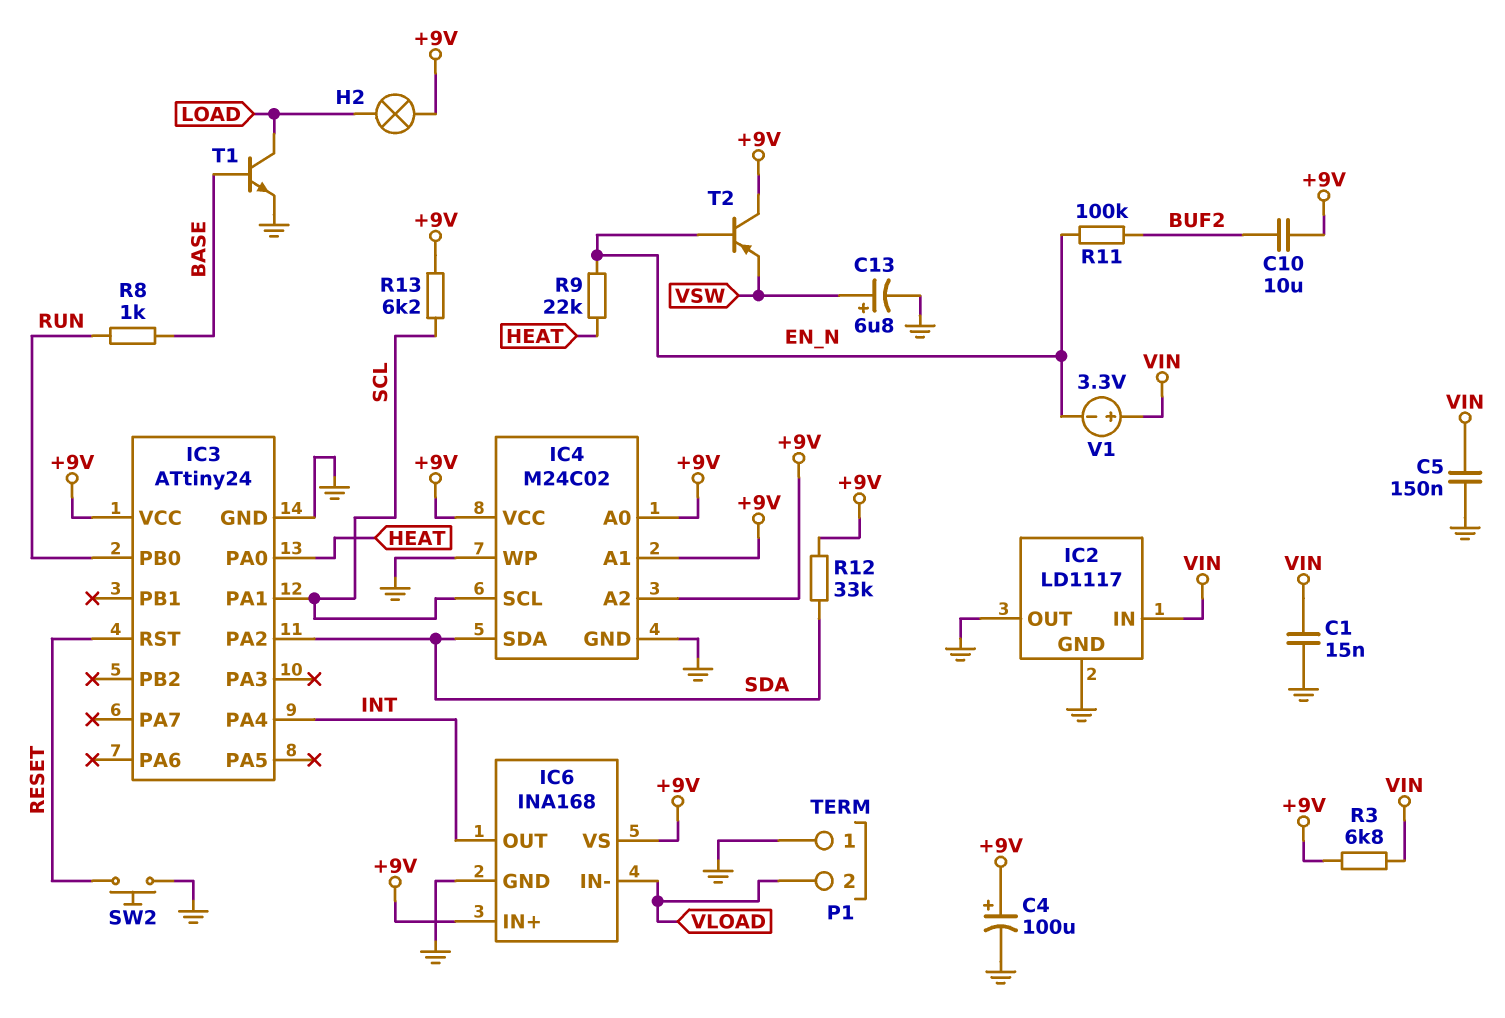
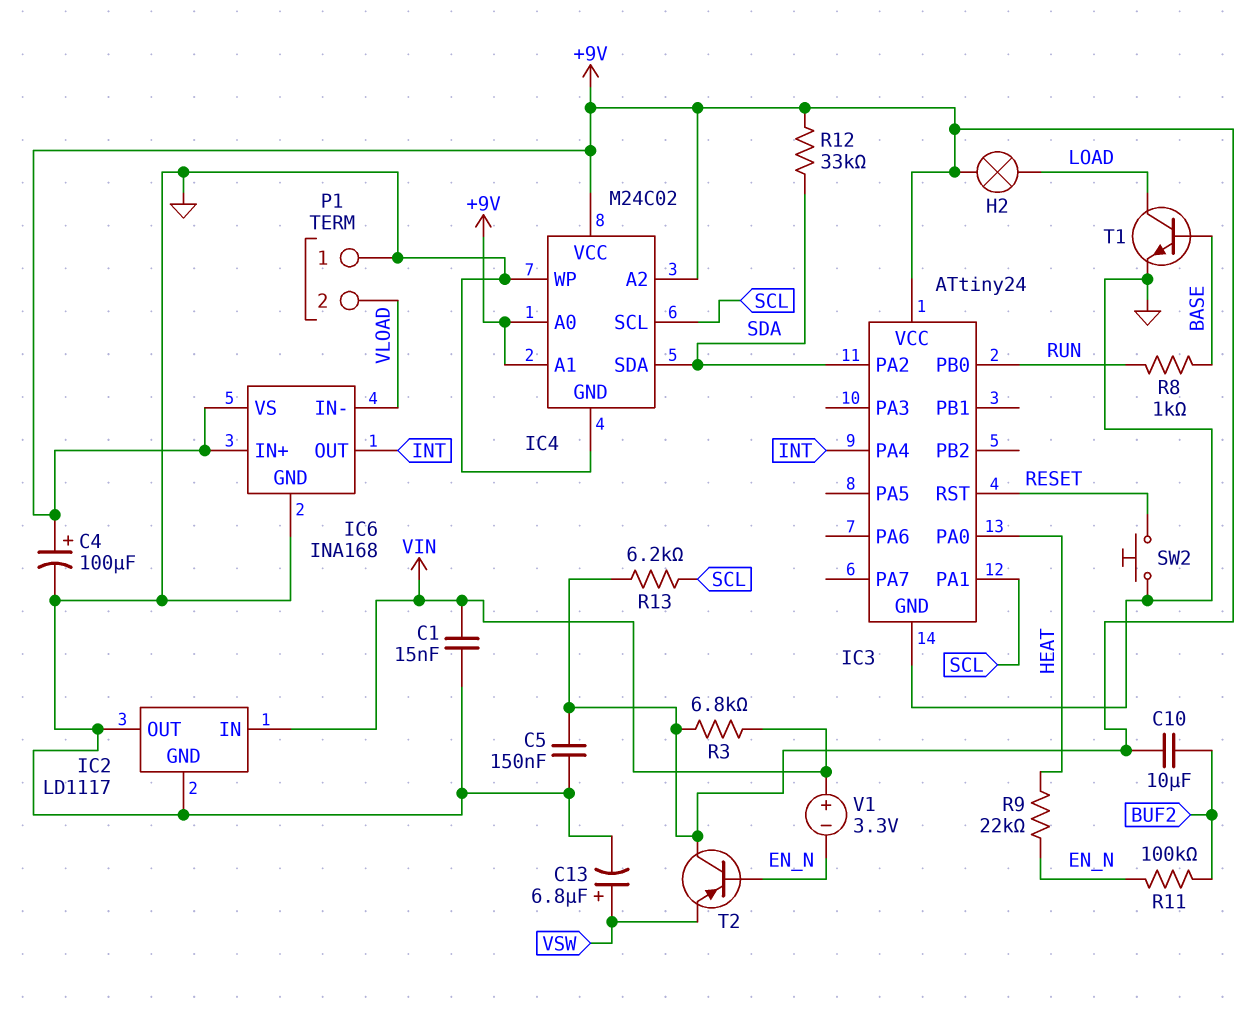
C5: 150nF (GND, VIN) -> 150nF (+9V, GND)

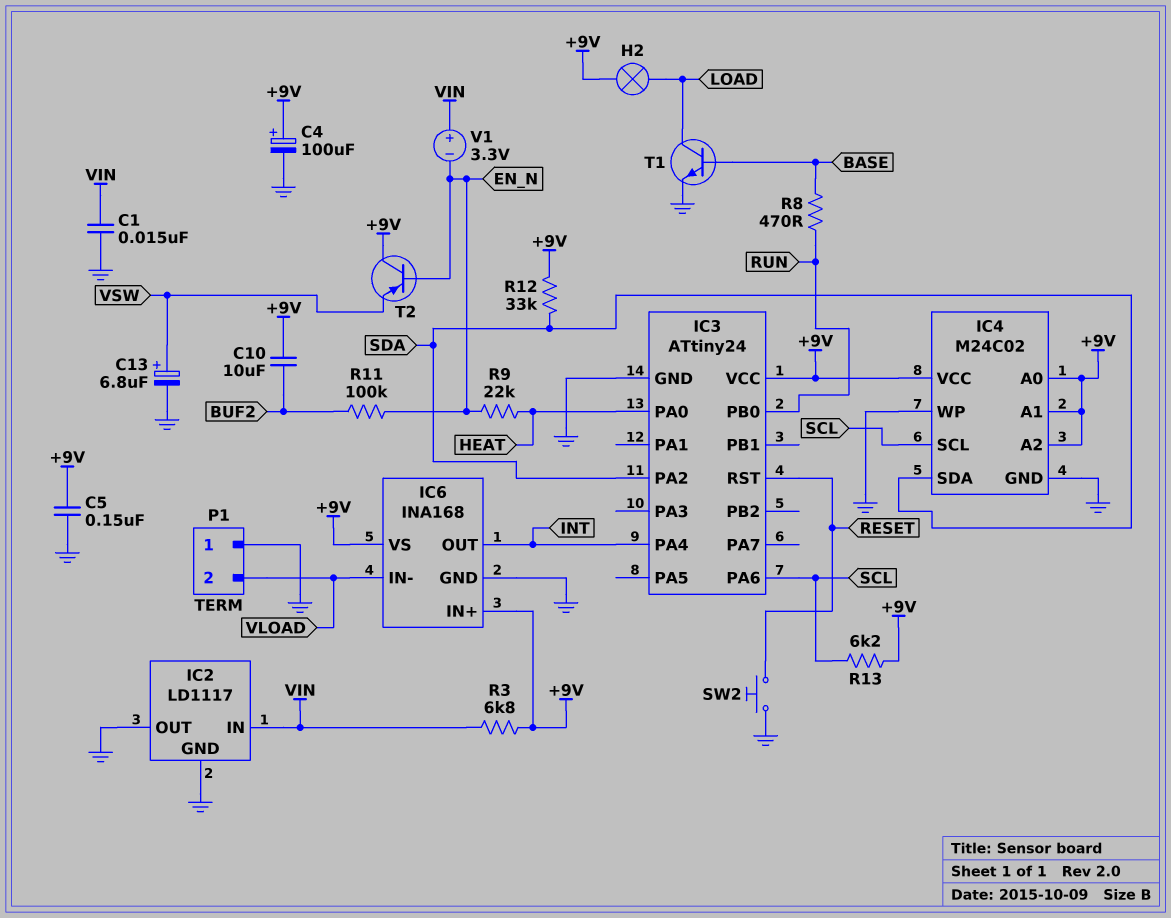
IC3 pin PA1: SCL -> none
IC3 pin PA6: none -> SCL
R8: 1k (BASE, RUN) -> 470 (BASE, RUN)

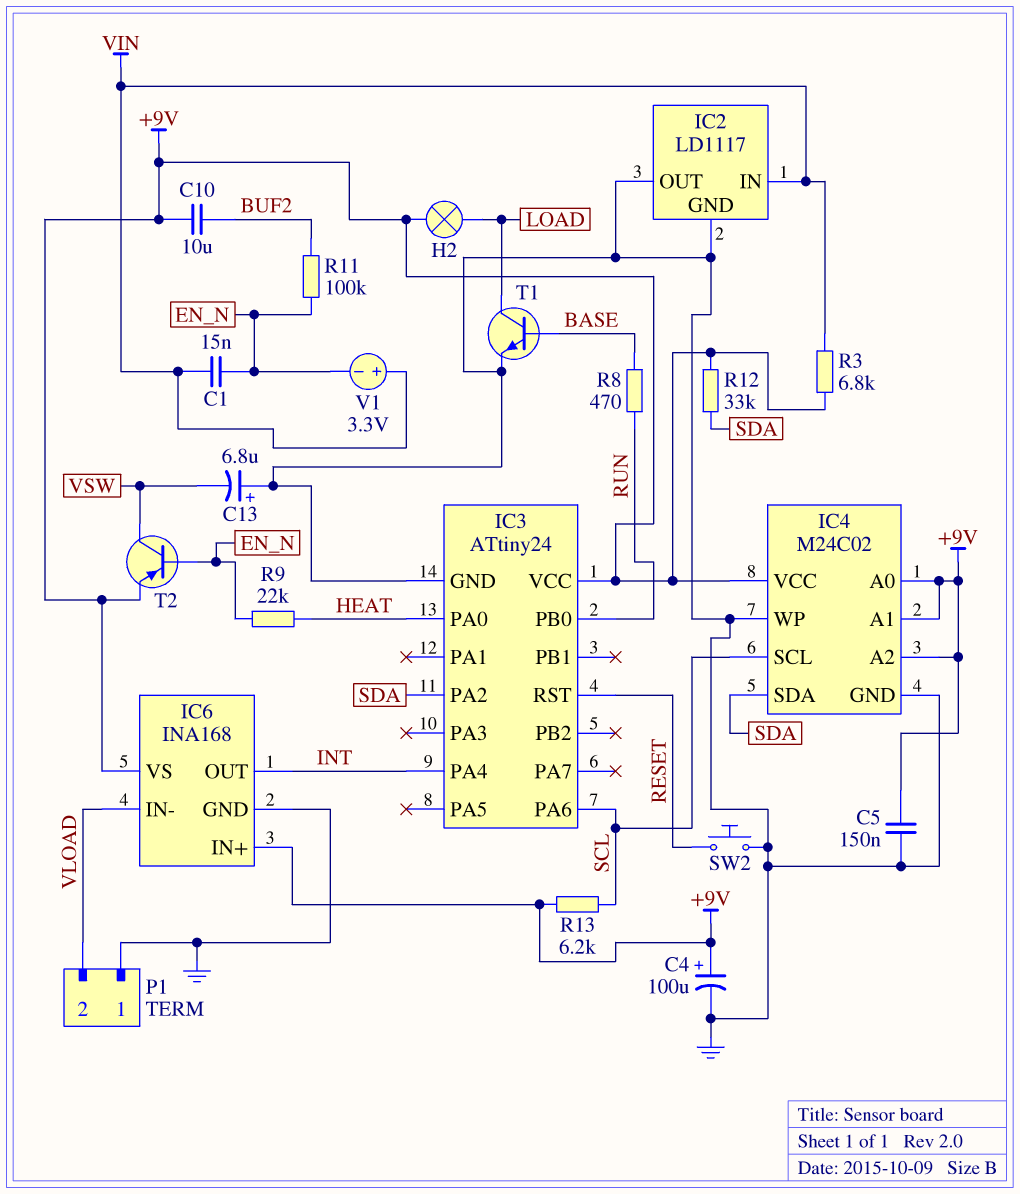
C1: 15nF (GND, VIN) -> 15nF (EN_N, VIN)
C13: 6.8uF (plus VSW, minus GND) -> 6.8uF (plus GND, minus VSW)
T2: PNP (B EN_N, C +9V, E VSW) -> PNP (B EN_N, C VSW, E +9V)

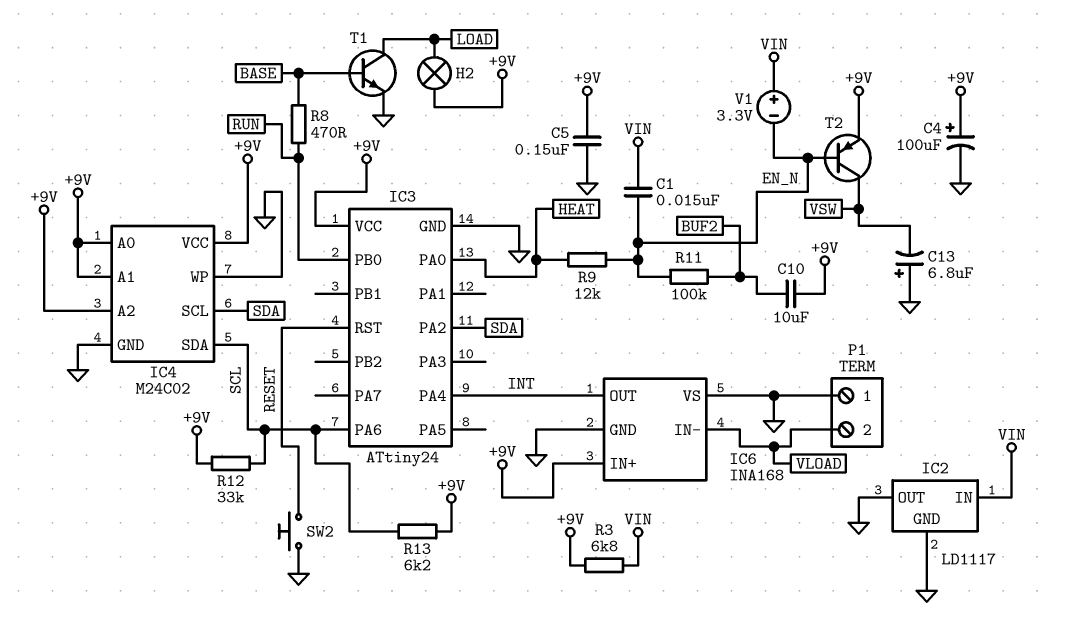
IC4 pin SCL: SCL -> SDA
IC4 pin SDA: SDA -> SCL
IC6 pin VS: +9V -> GND
R9: 22k (EN_N, HEAT) -> 12k (EN_N, HEAT)
R12: 33k (+9V, SDA) -> 33k (+9V, SCL)

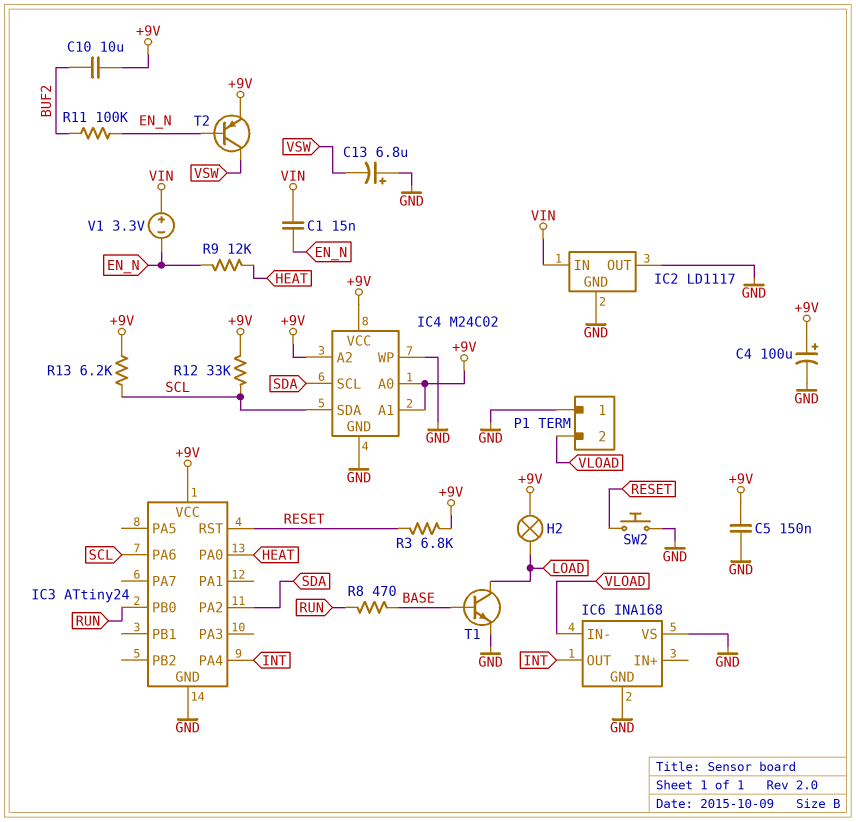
IC6 pin IN+: +9V -> none
R3: 6.8k (+9V, VIN) -> 6.8k (+9V, RESET)

